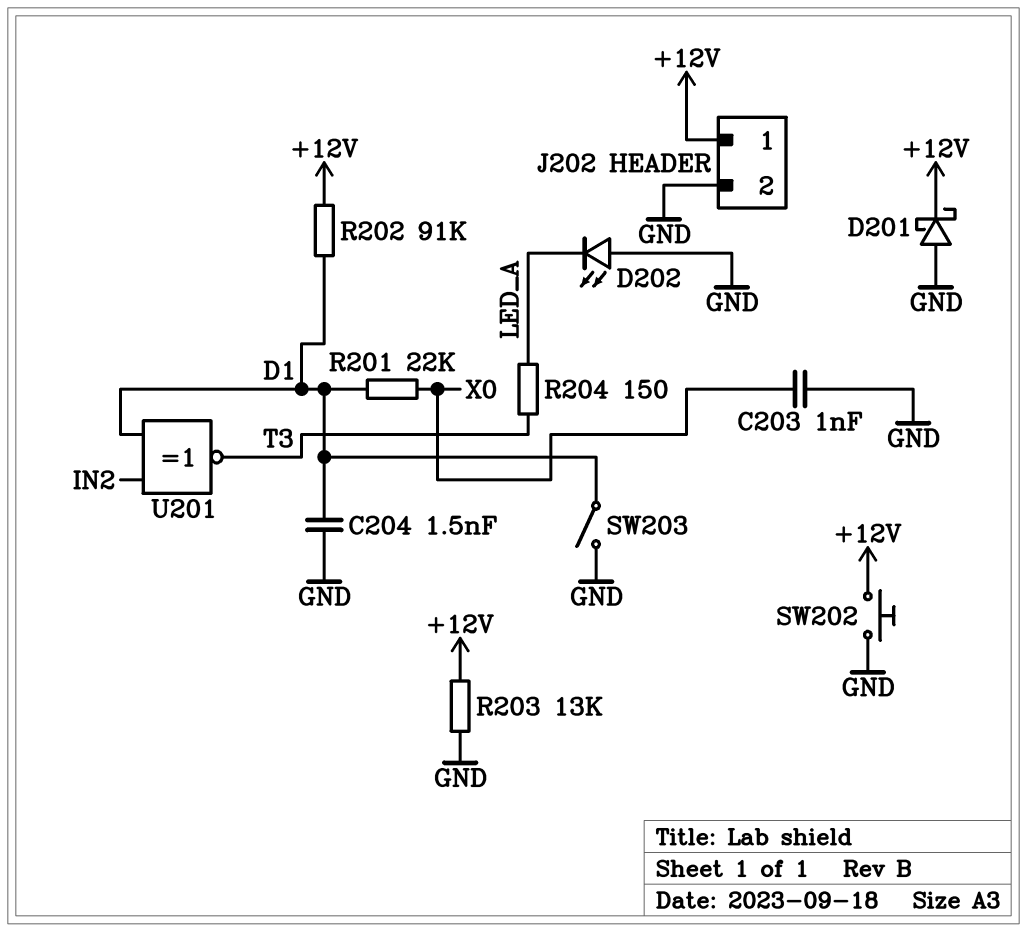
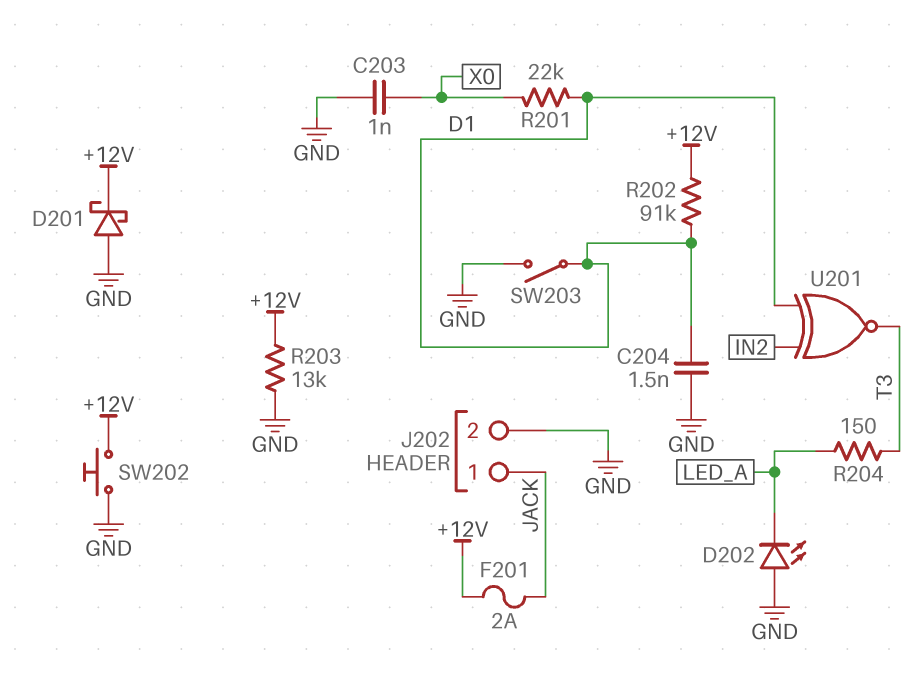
F201: none -> 2A (+12V, JACK)
J202 pin 1: +12V -> JACK

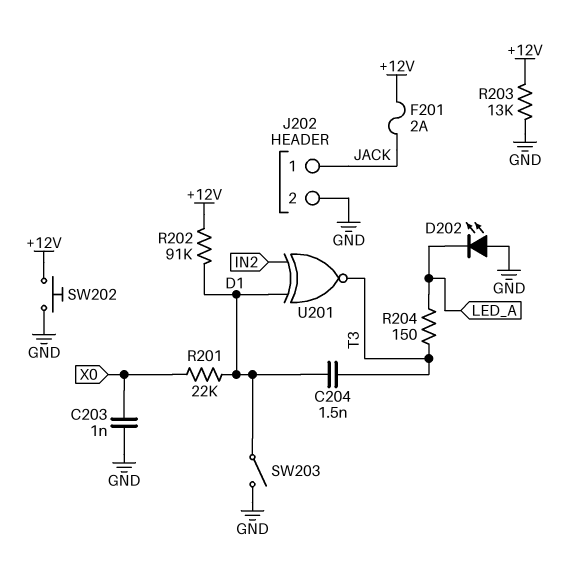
C204: 1.5nF (D1, GND) -> 1.5nF (D1, T3)
D201: schottky (A GND, K +12V) -> none

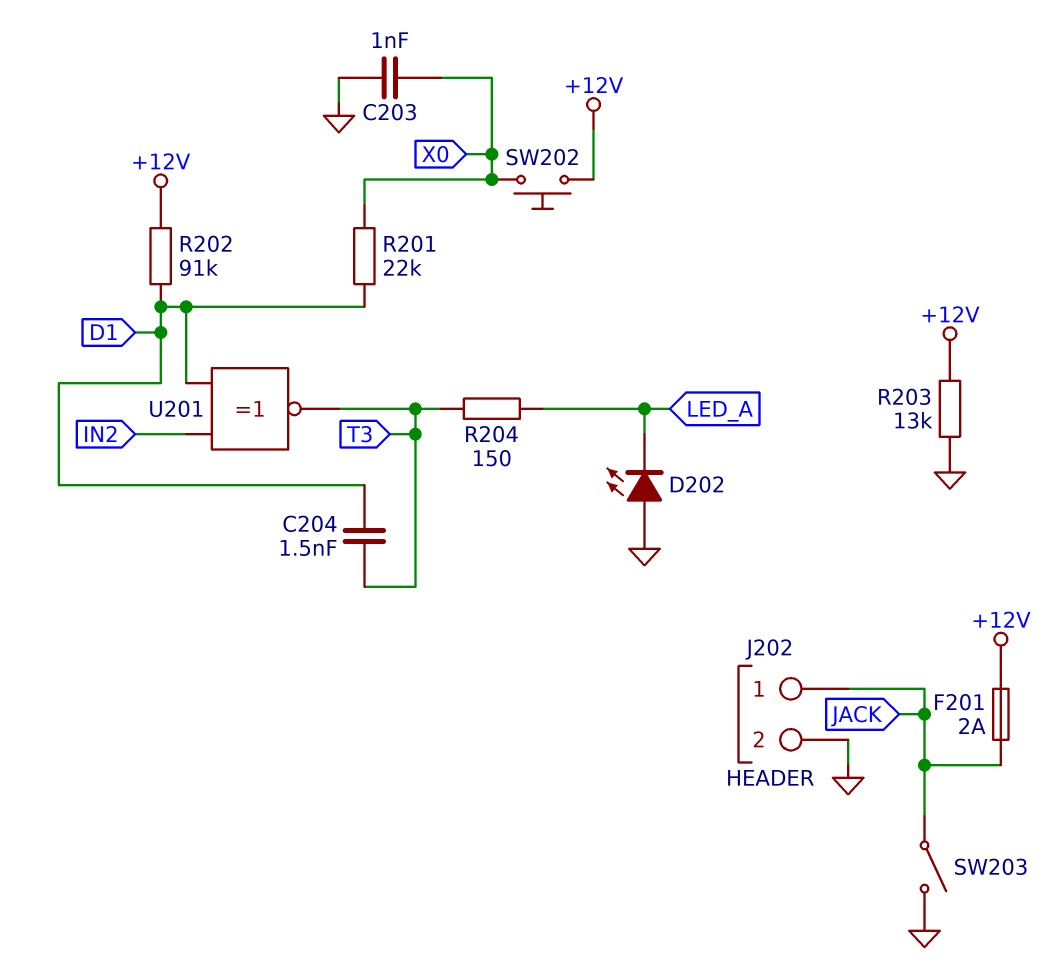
SW202: button (+12V, GND) -> button (+12V, X0)
SW203: switch (D1, GND) -> switch (GND, JACK)

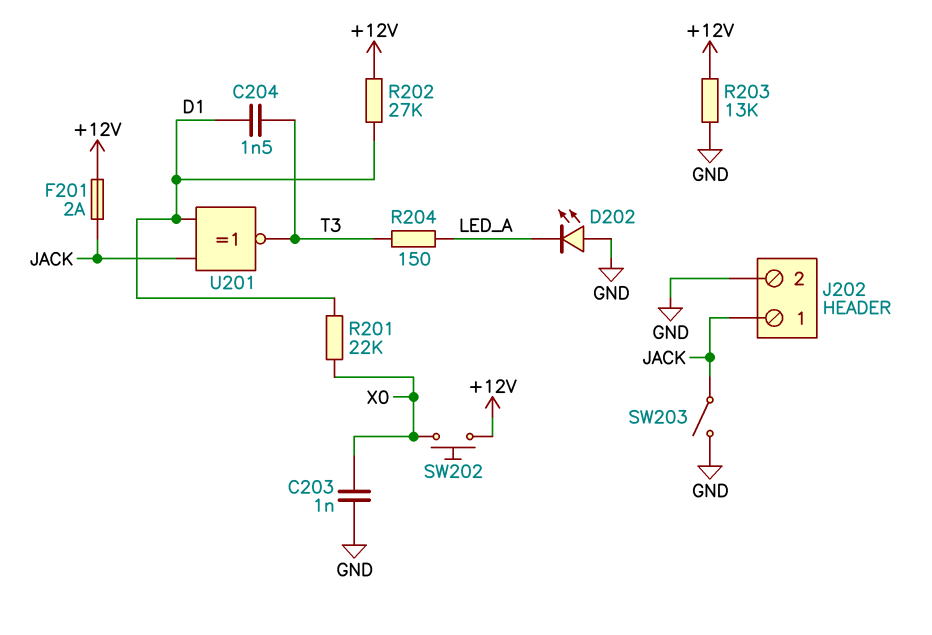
R202: 91k (+12V, D1) -> 27k (+12V, D1)
U201: XNOR (in D1, in IN2, out T3) -> XNOR (in D1, in JACK, out T3)

